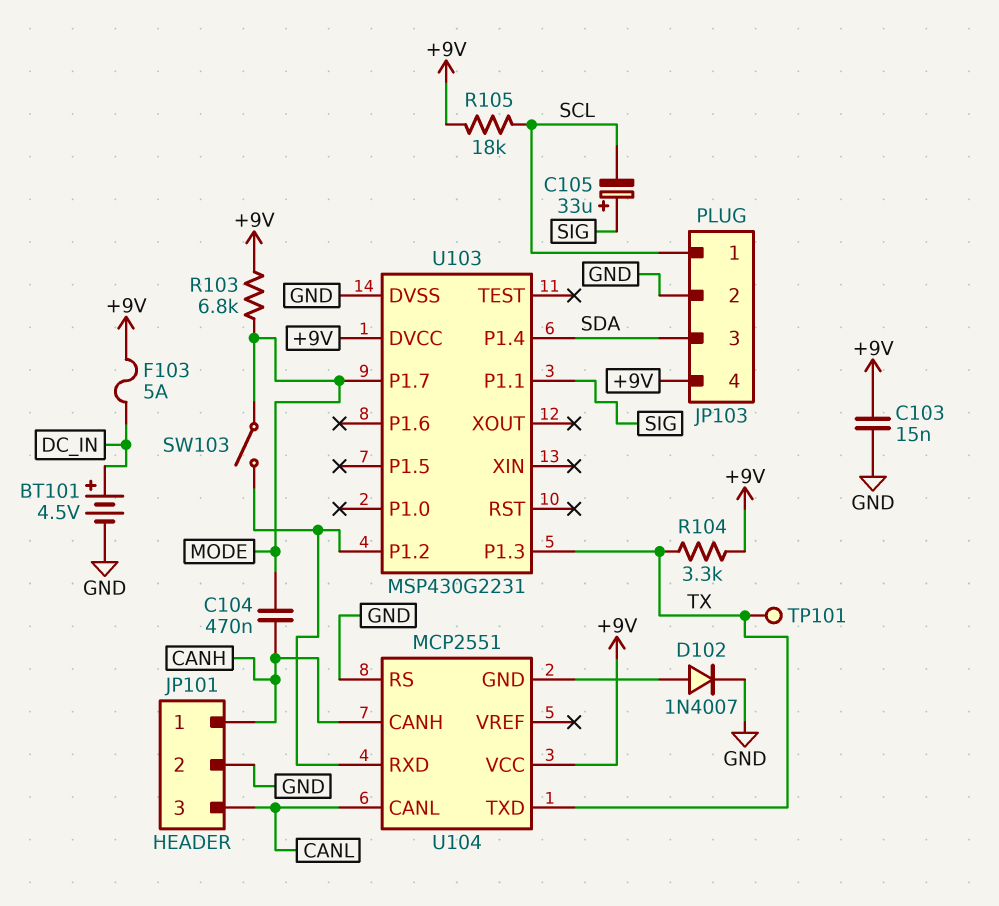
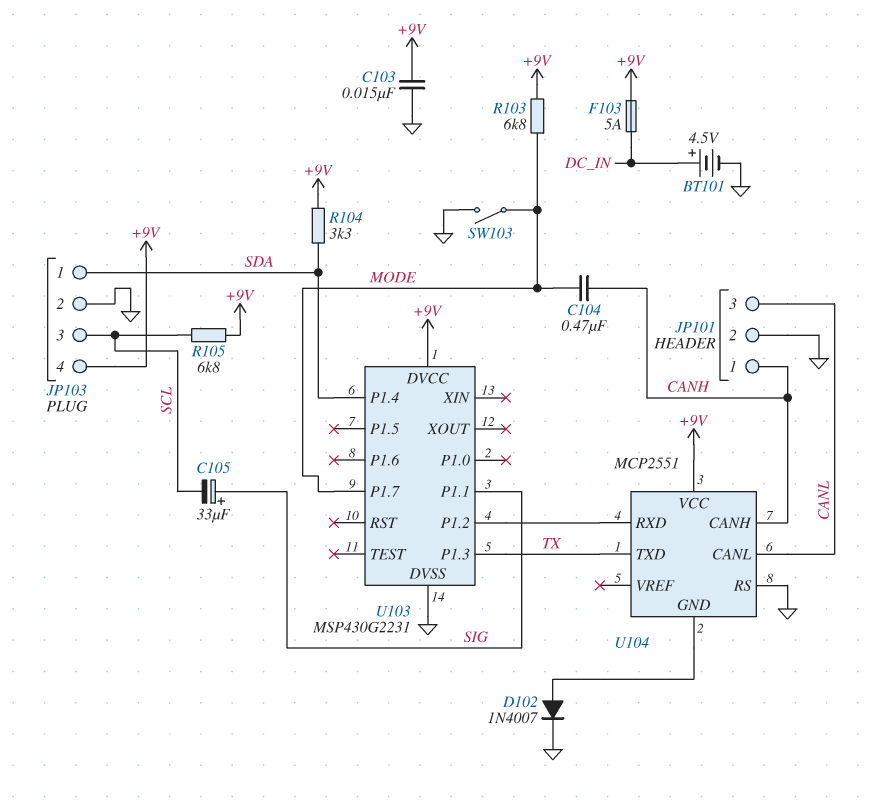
JP103 pin 1: SCL -> SDA
JP103 pin 3: SDA -> SCL
R104: 3.3k (+9V, TX) -> 3.3k (+9V, SDA)
R105: 18k (+9V, SCL) -> 6.8k (+9V, SCL)
SW103: switch (MODE, U103/P1.2) -> switch (GND, MODE)
TP101: test point (TX) -> none

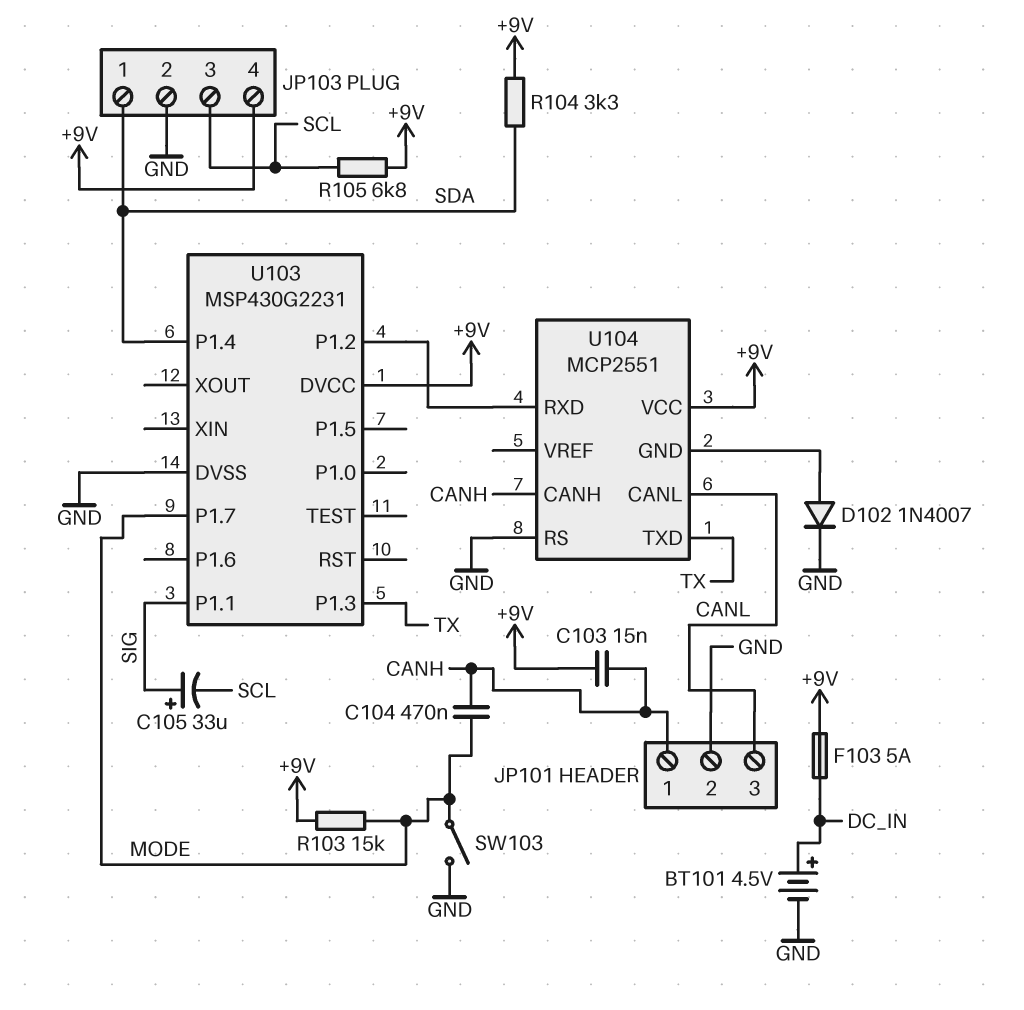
C103: 15nF (+9V, GND) -> 15nF (+9V, CANH)
R103: 6.8k (+9V, MODE) -> 15k (+9V, MODE)

